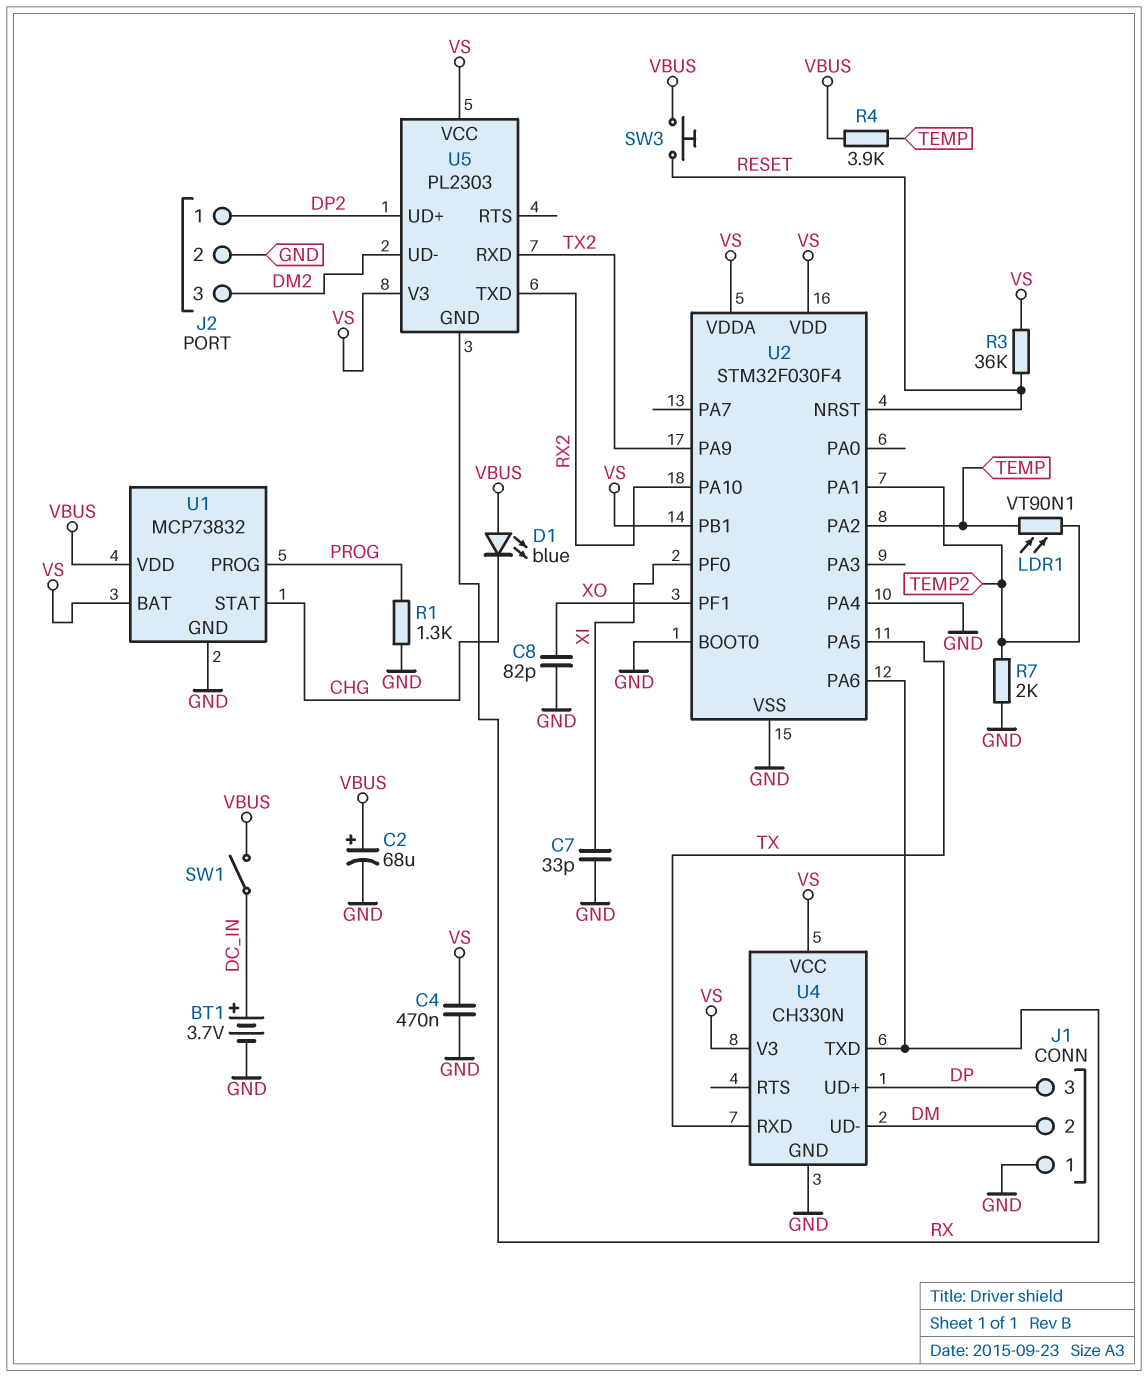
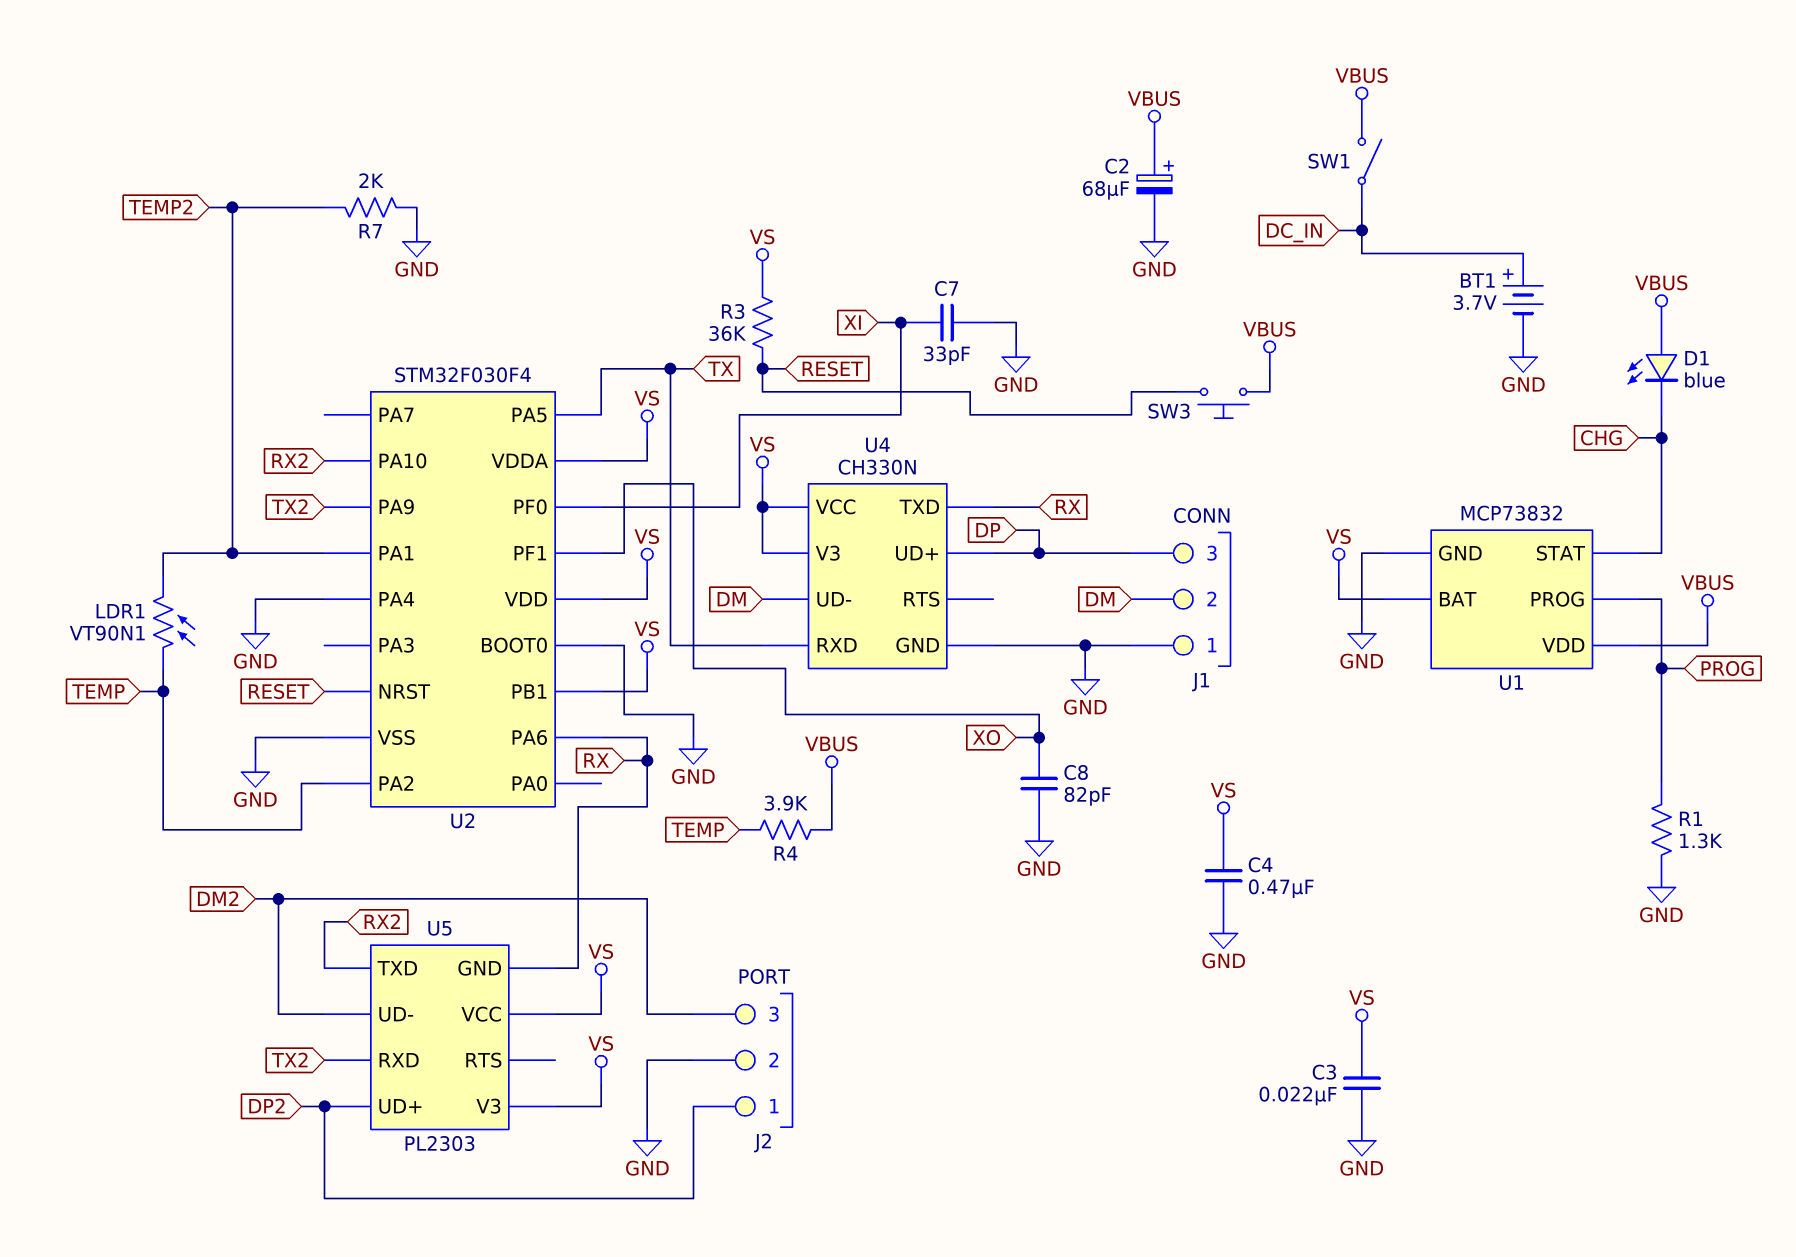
C3: none -> 22nF (GND, VS)

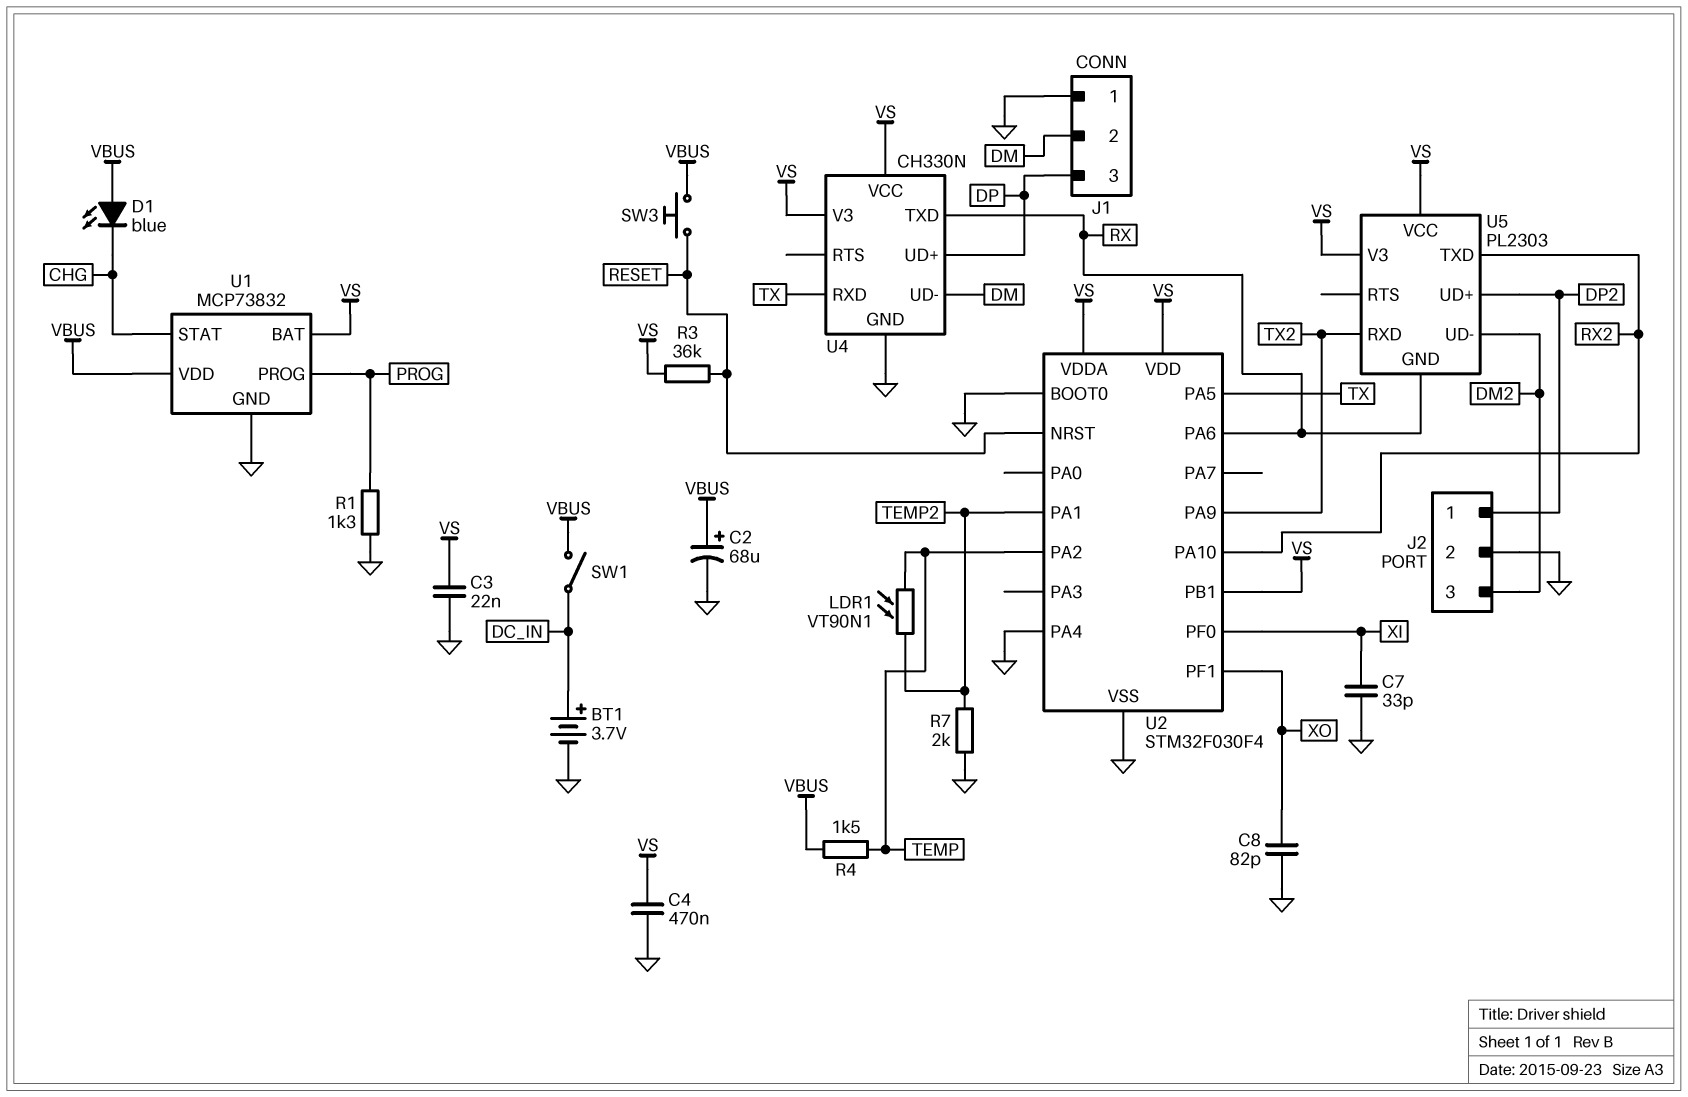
R4: 3.9k (TEMP, VBUS) -> 1.5k (TEMP, VBUS)

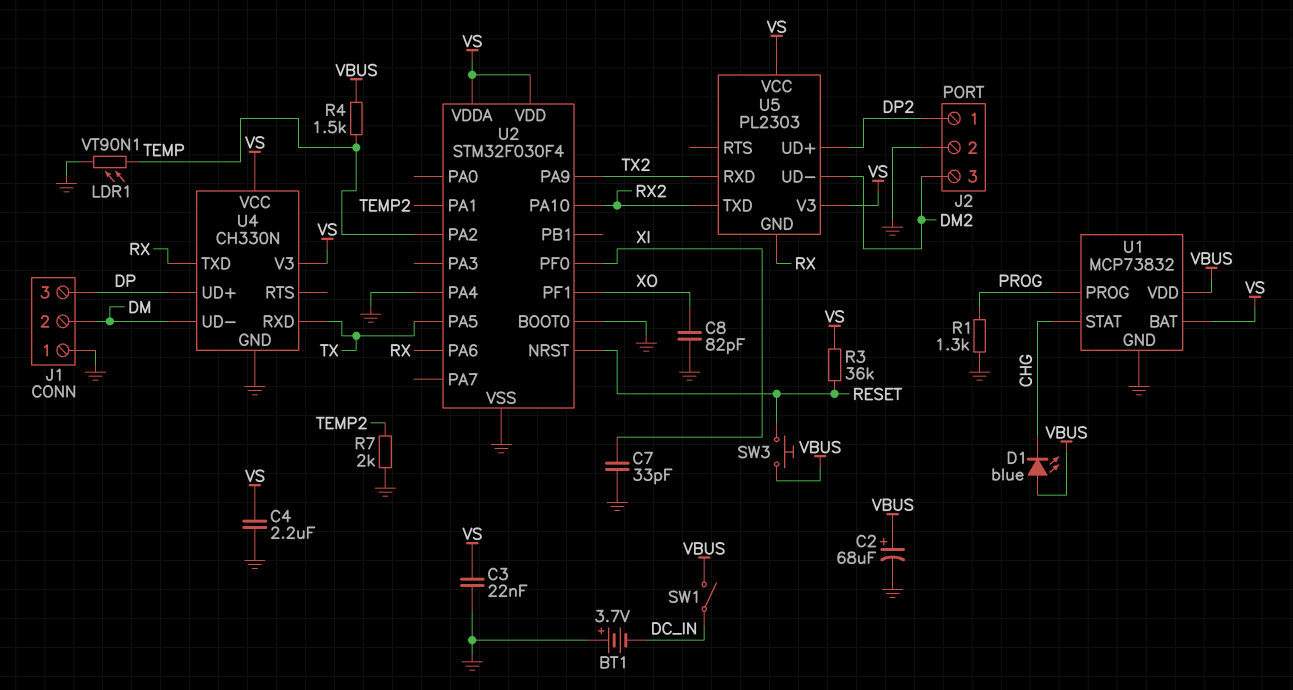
BT1: 3.7V (plus DC_IN, minus GND) -> 3.7V (plus GND, minus DC_IN)
C4: 470nF (GND, VS) -> 2.2uF (GND, VS)
LDR1: VT90N1 (TEMP, TEMP2) -> VT90N1 (GND, TEMP)
U2 pin PB1: VS -> none

